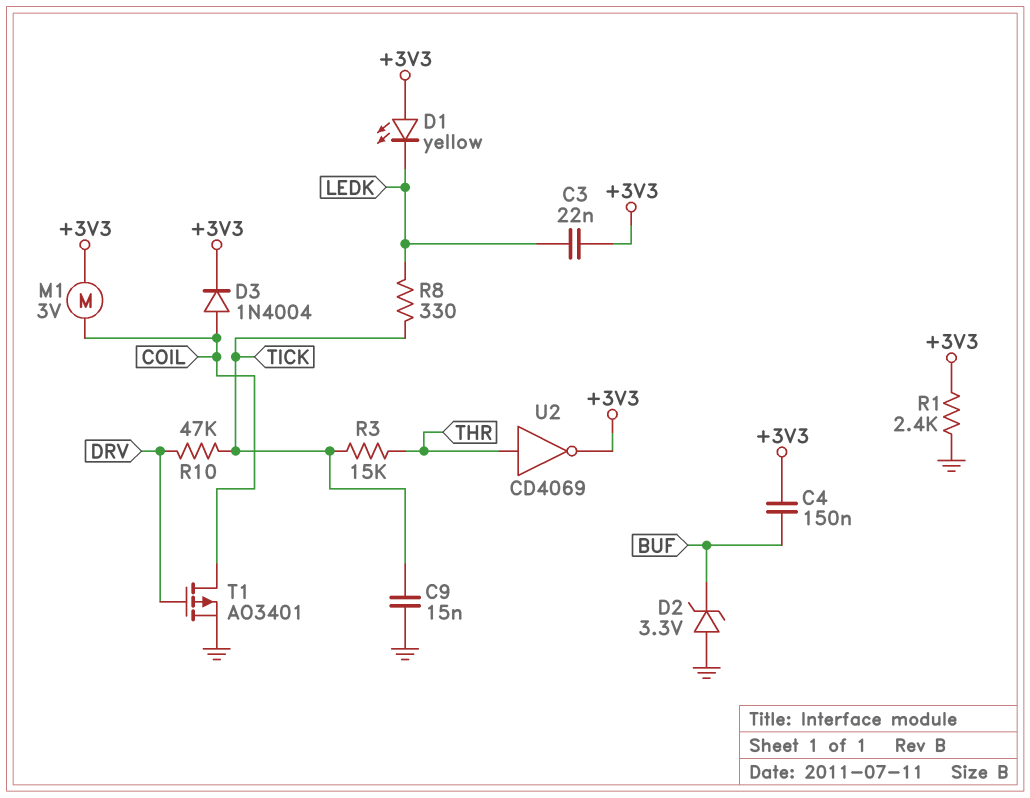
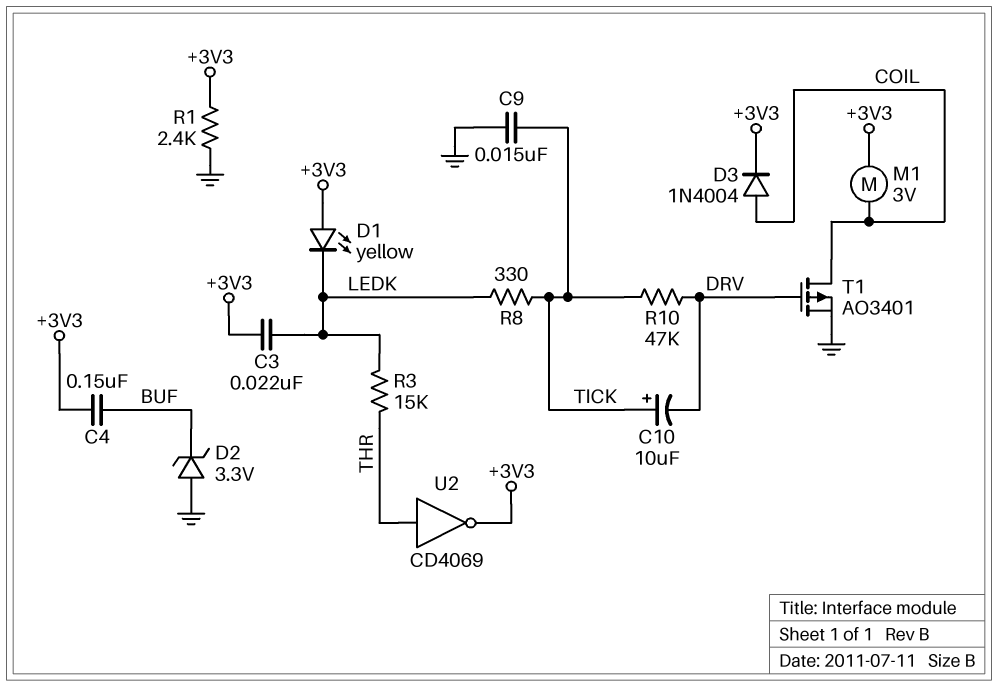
C10: none -> 10uF (plus TICK, minus DRV)
R3: 15k (THR, TICK) -> 15k (LEDK, THR)

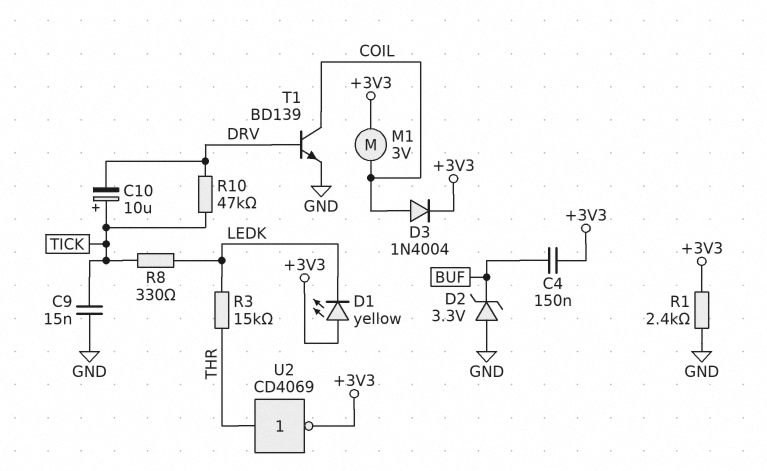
C3: 22nF (+3V3, LEDK) -> none
T1: PMOS AO3401 (G DRV, D COIL, S GND) -> NPN BD139 (B DRV, C COIL, E GND)

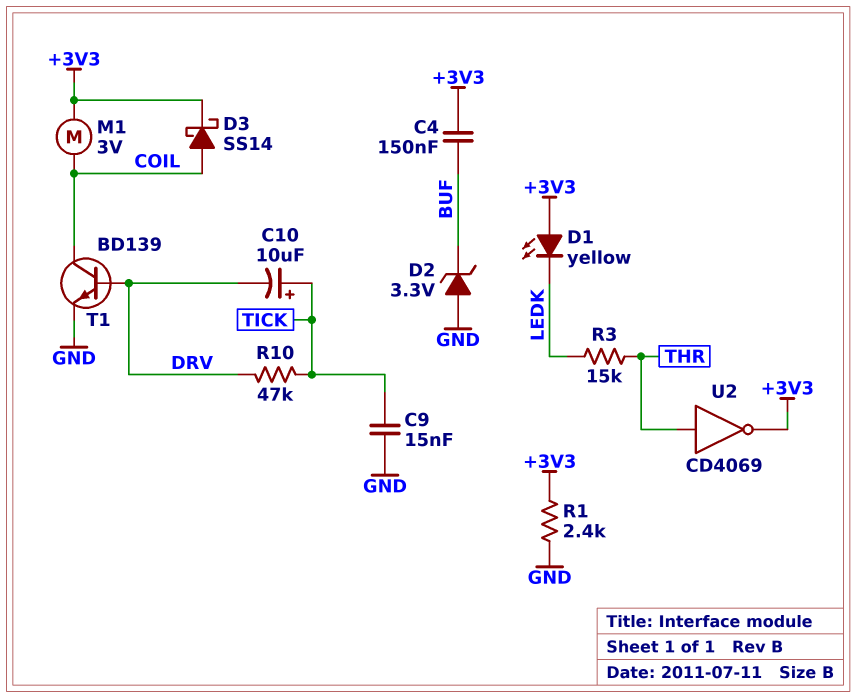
D3: diode 1N4004 (A COIL, K +3V3) -> schottky SS14 (A COIL, K +3V3)
R8: 330 (LEDK, TICK) -> none

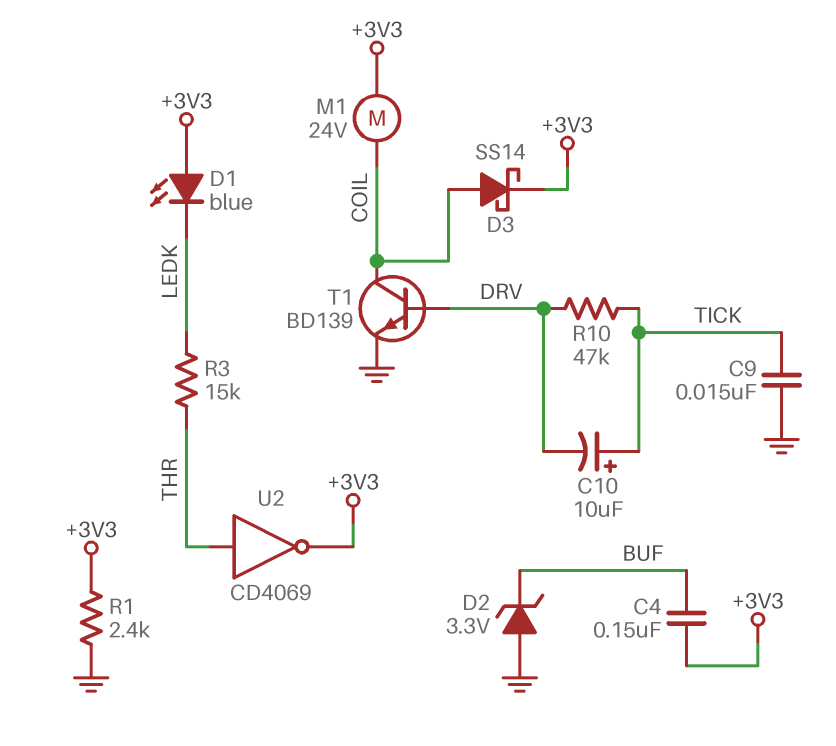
D1: LED yellow (A +3V3, K LEDK) -> LED blue (A +3V3, K LEDK)
M1: motor 3V (+3V3, COIL) -> motor 24V (+3V3, COIL)

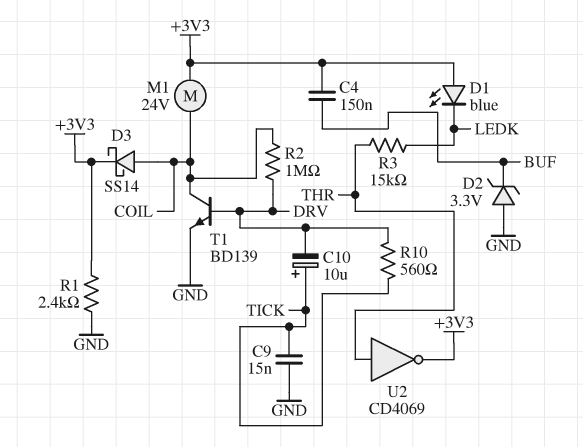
R2: none -> 1M (COIL, DRV)
R10: 47k (DRV, TICK) -> 560 (DRV, TICK)

